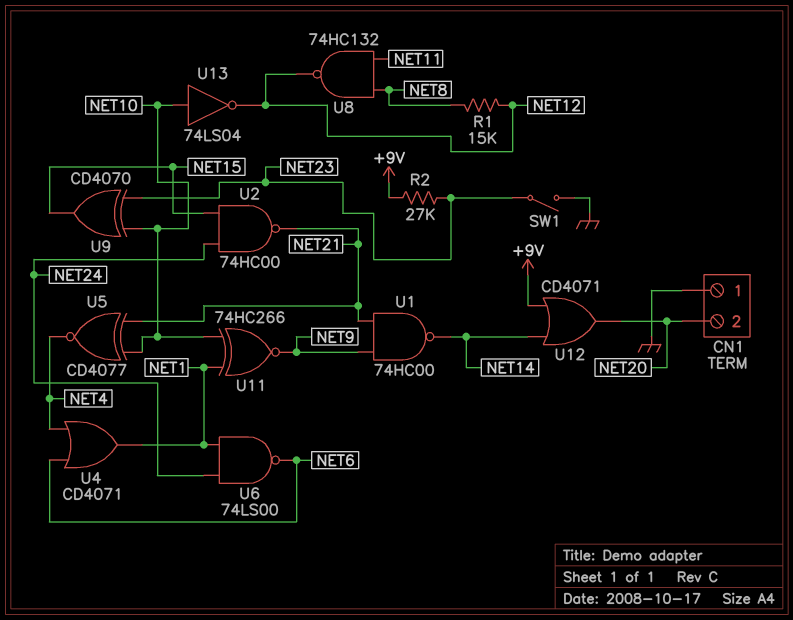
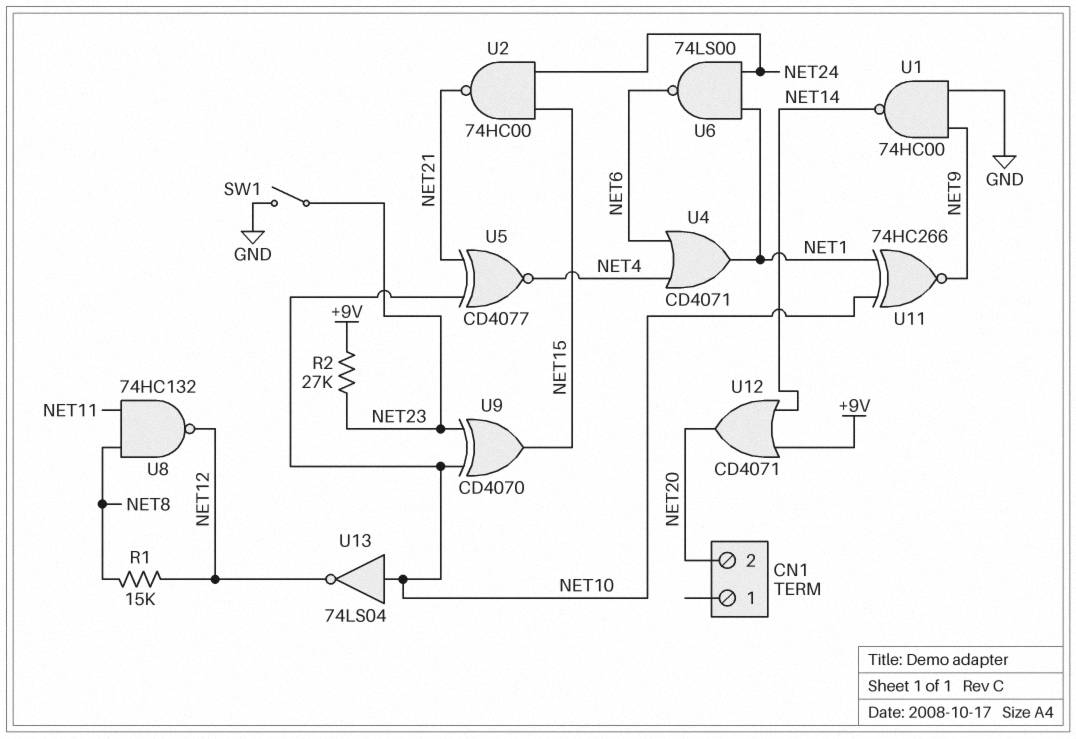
CN1 pin 1: GND -> none
U1: NAND 74HC00 (in NET9, in NET21, out NET14) -> NAND 74HC00 (in GND, in NET9, out NET14)

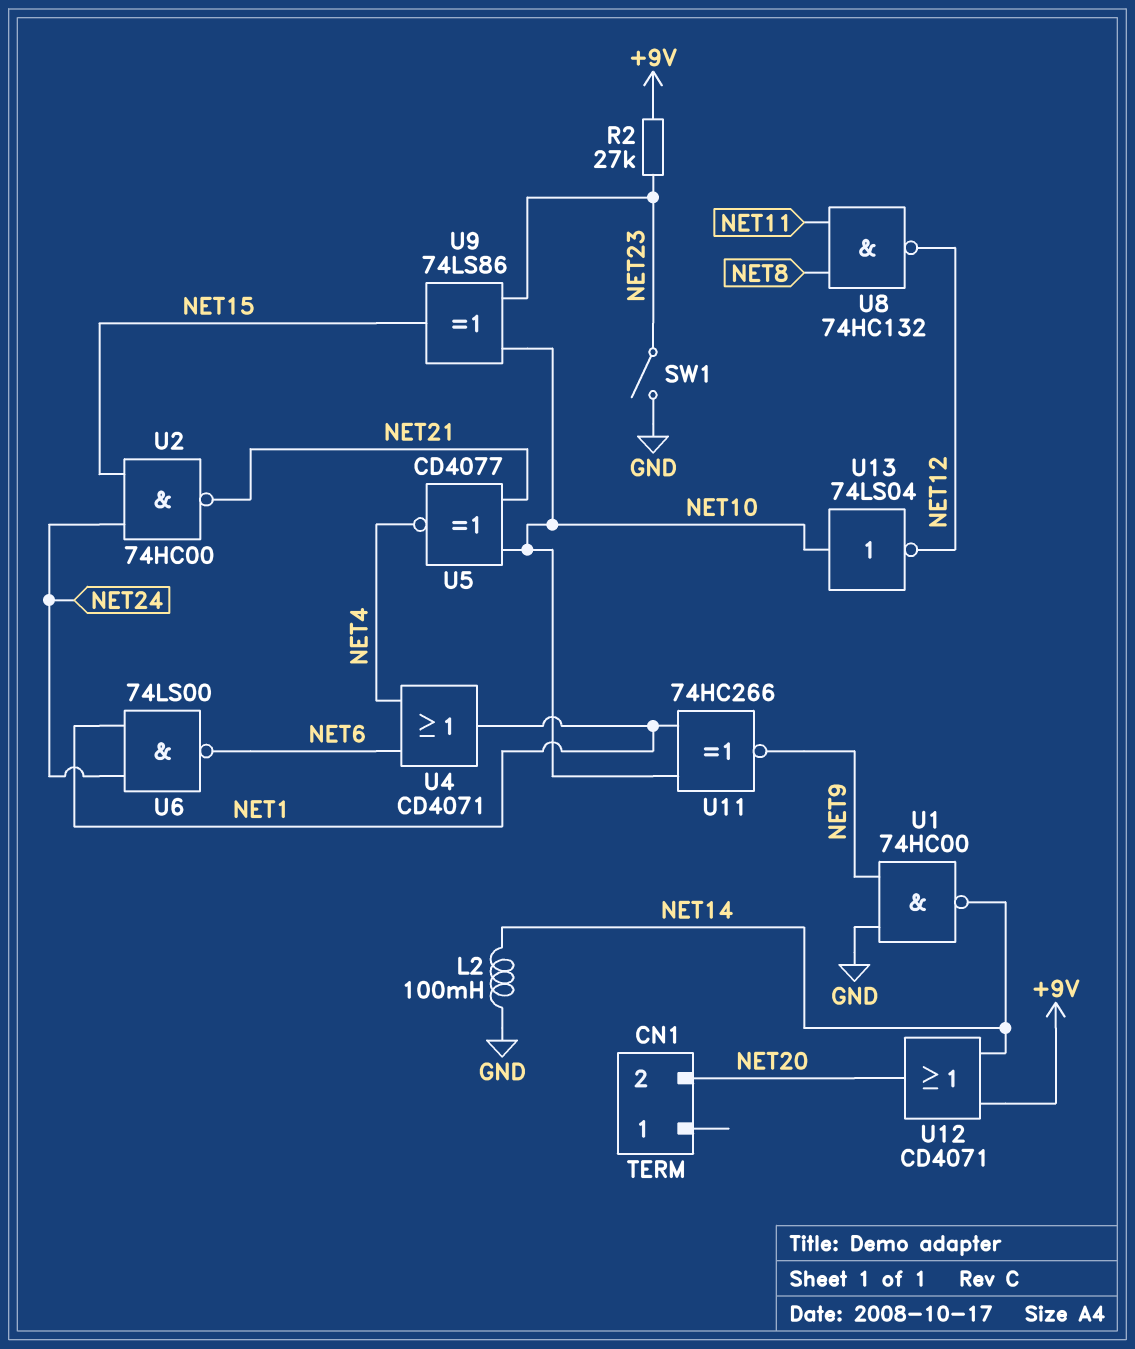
L2: none -> 100mH (GND, NET14)
R1: 15k (NET8, NET12) -> none
U9: XOR CD4070 (in NET10, in NET23, out NET15) -> XOR 74LS86 (in NET10, in NET23, out NET15)

